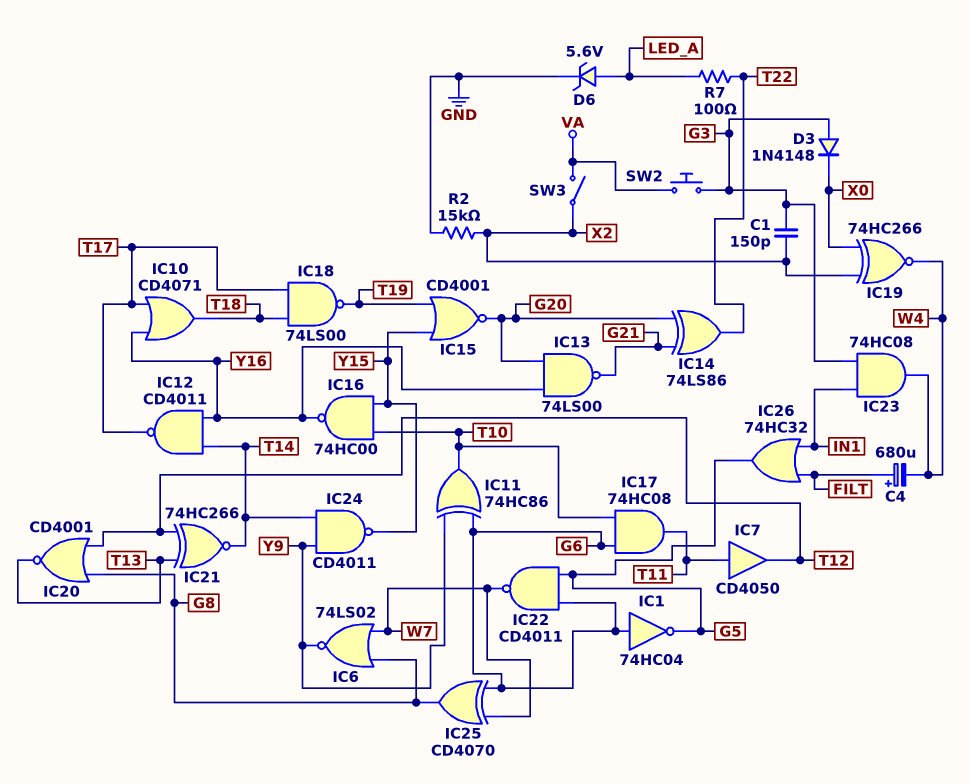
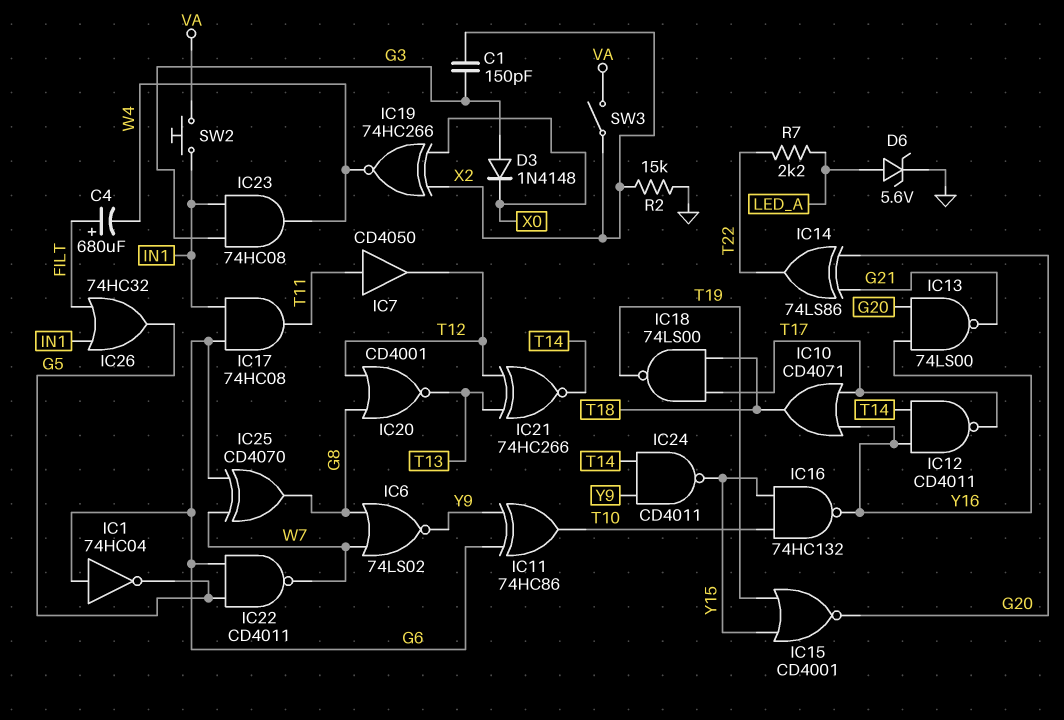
IC16: NAND 74HC00 (in T10, in Y15, out Y16) -> NAND 74HC132 (in T10, in Y15, out Y16)
IC17: AND 74HC08 (in G6, in T10, out T11) -> AND 74HC08 (in G6, in IN1, out T11)
R7: 100 (LED_A, T22) -> 2.2k (LED_A, T22)
SW2: button (G3, VA) -> button (IN1, VA)

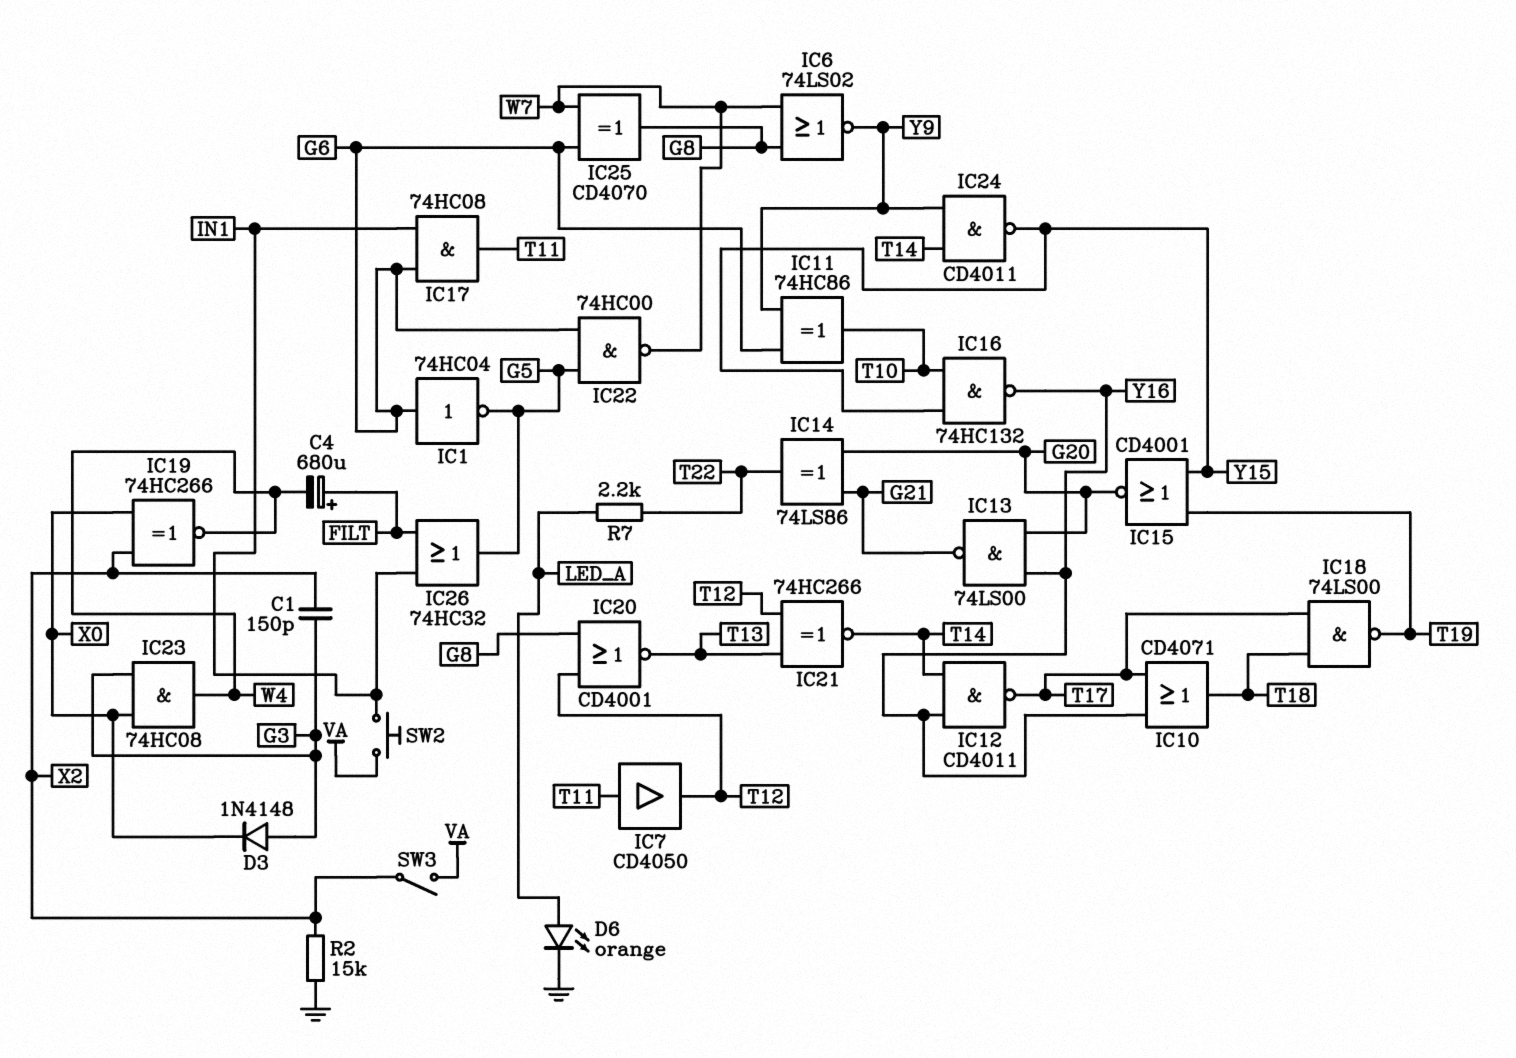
D6: zener 5.6V (A LED_A, K GND) -> LED orange (A LED_A, K GND)
IC22: NAND CD4011 (in G5, in G6, out W7) -> NAND 74HC00 (in G5, in G6, out W7)
IC23: AND 74HC08 (in G3, in IN1, out W4) -> AND 74HC08 (in G3, in X0, out W4)

